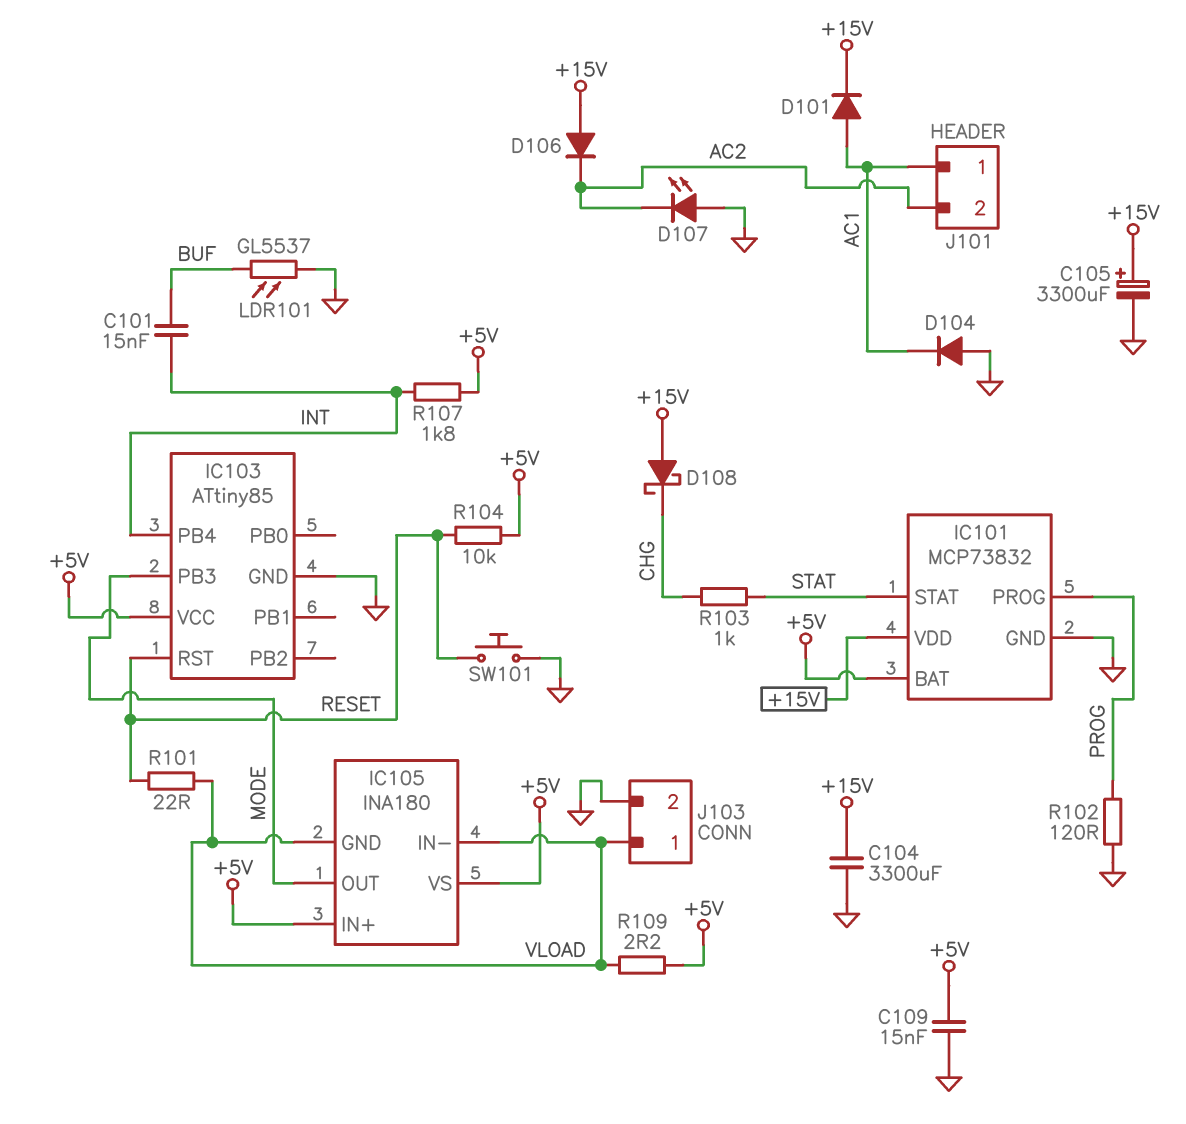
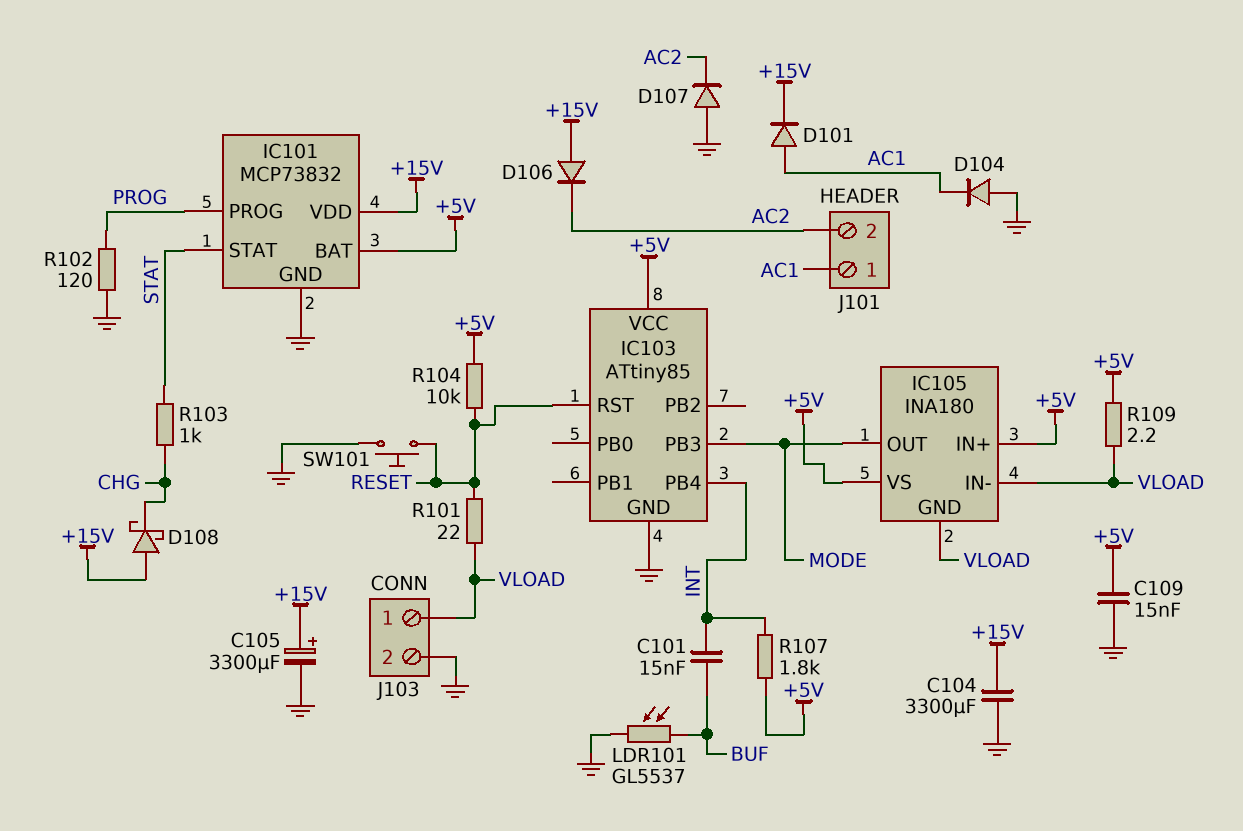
D107: LED (A GND, K AC2) -> diode (A GND, K AC2)

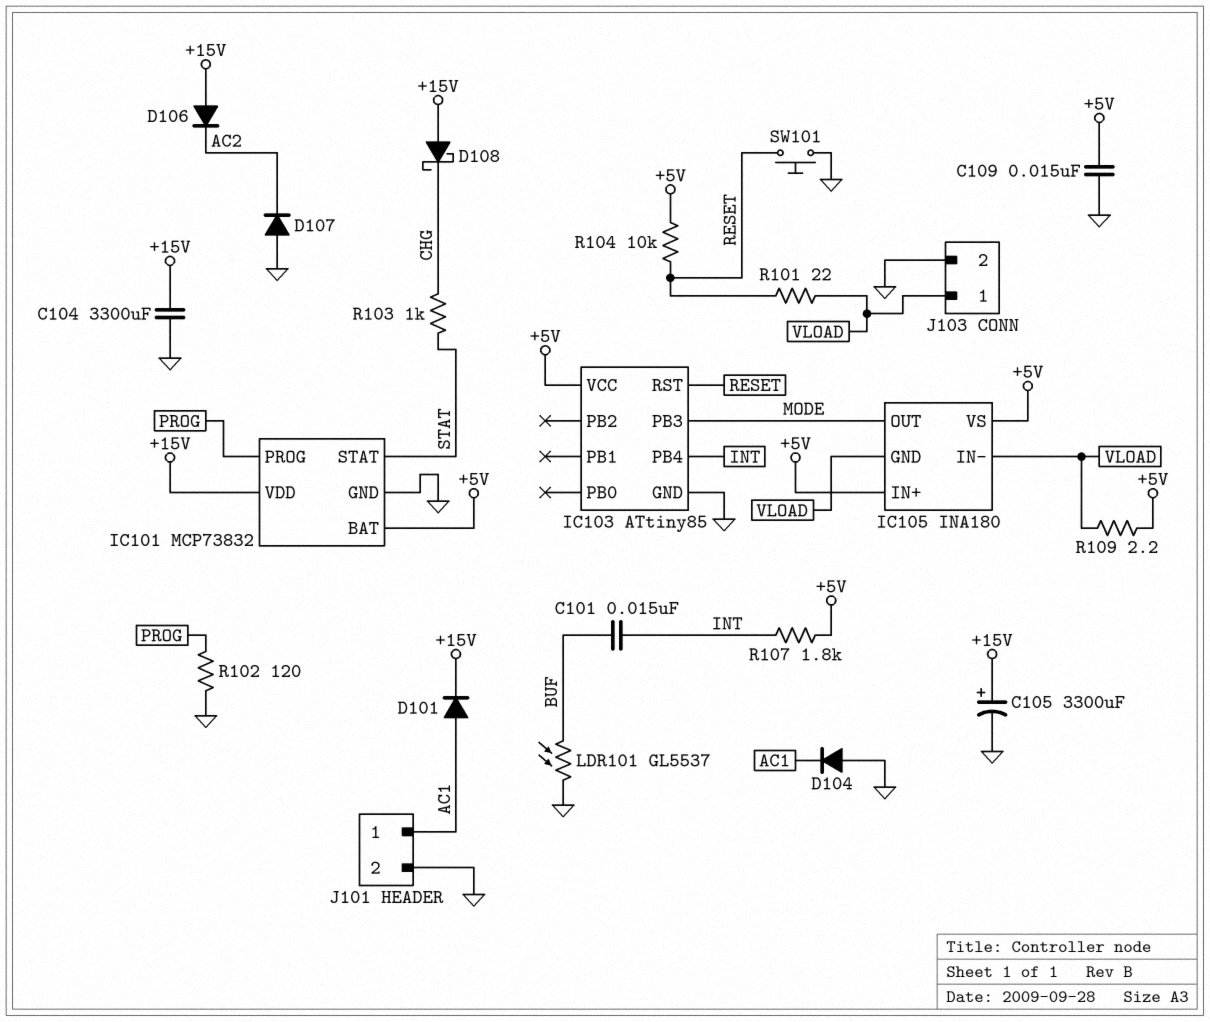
J101 pin 2: AC2 -> GND

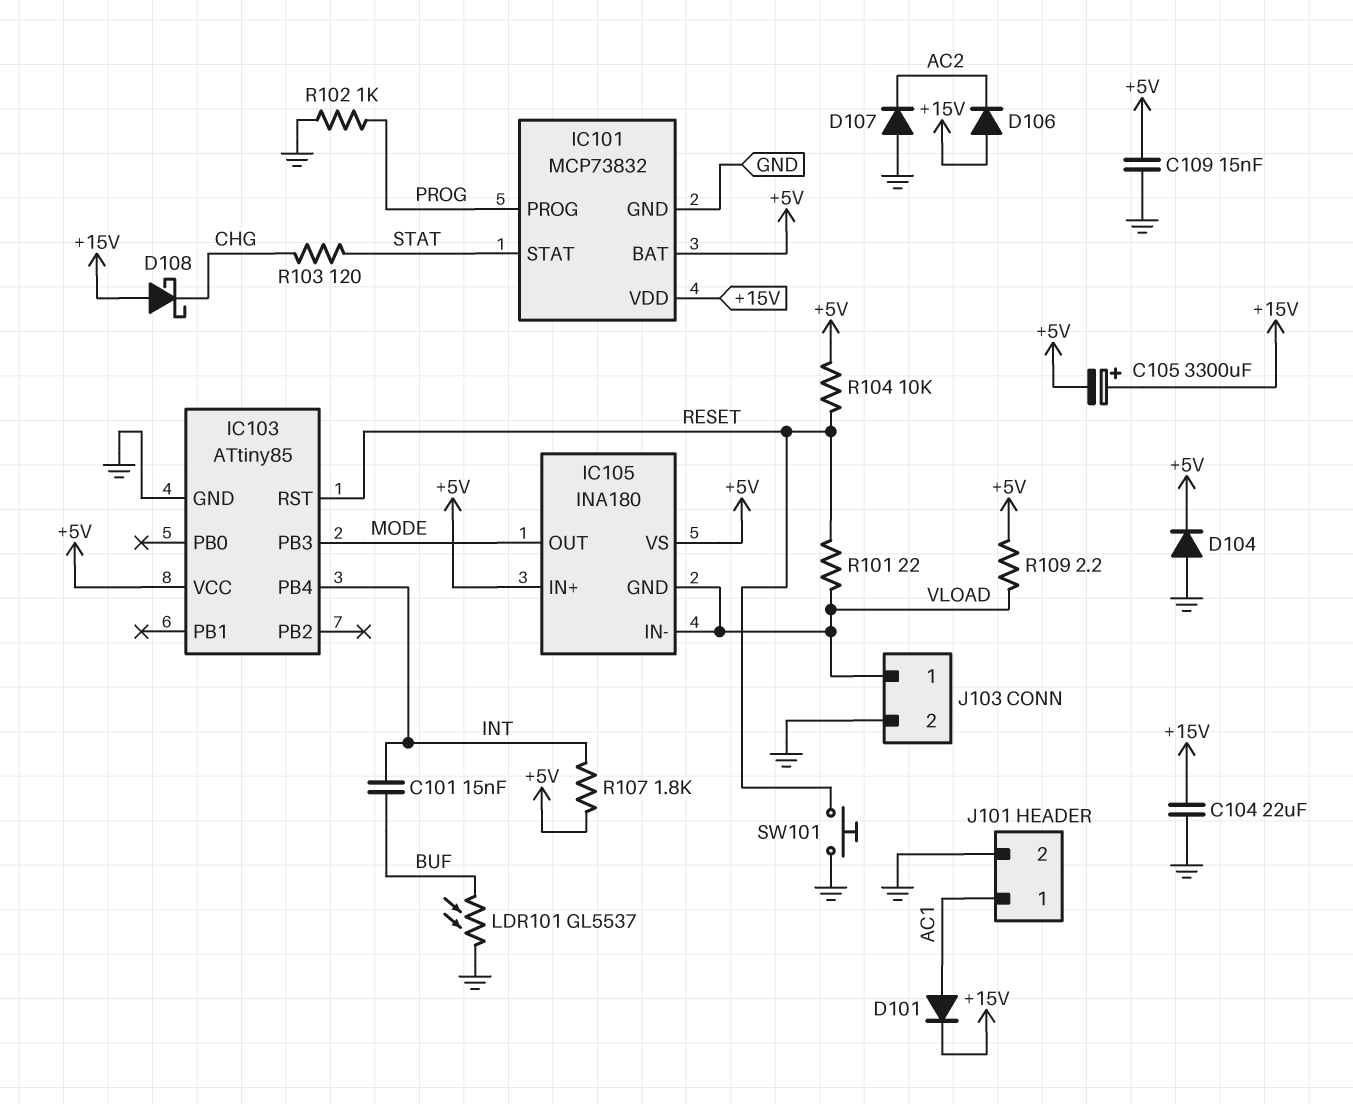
C104: 3300uF (+15V, GND) -> 22uF (+15V, GND)
C105: 3300uF (plus +15V, minus GND) -> 3300uF (plus +15V, minus +5V)
D104: diode (A GND, K AC1) -> diode (A GND, K +5V)
R102: 120 (GND, PROG) -> 1k (GND, PROG)
R103: 1k (CHG, STAT) -> 120 (CHG, STAT)

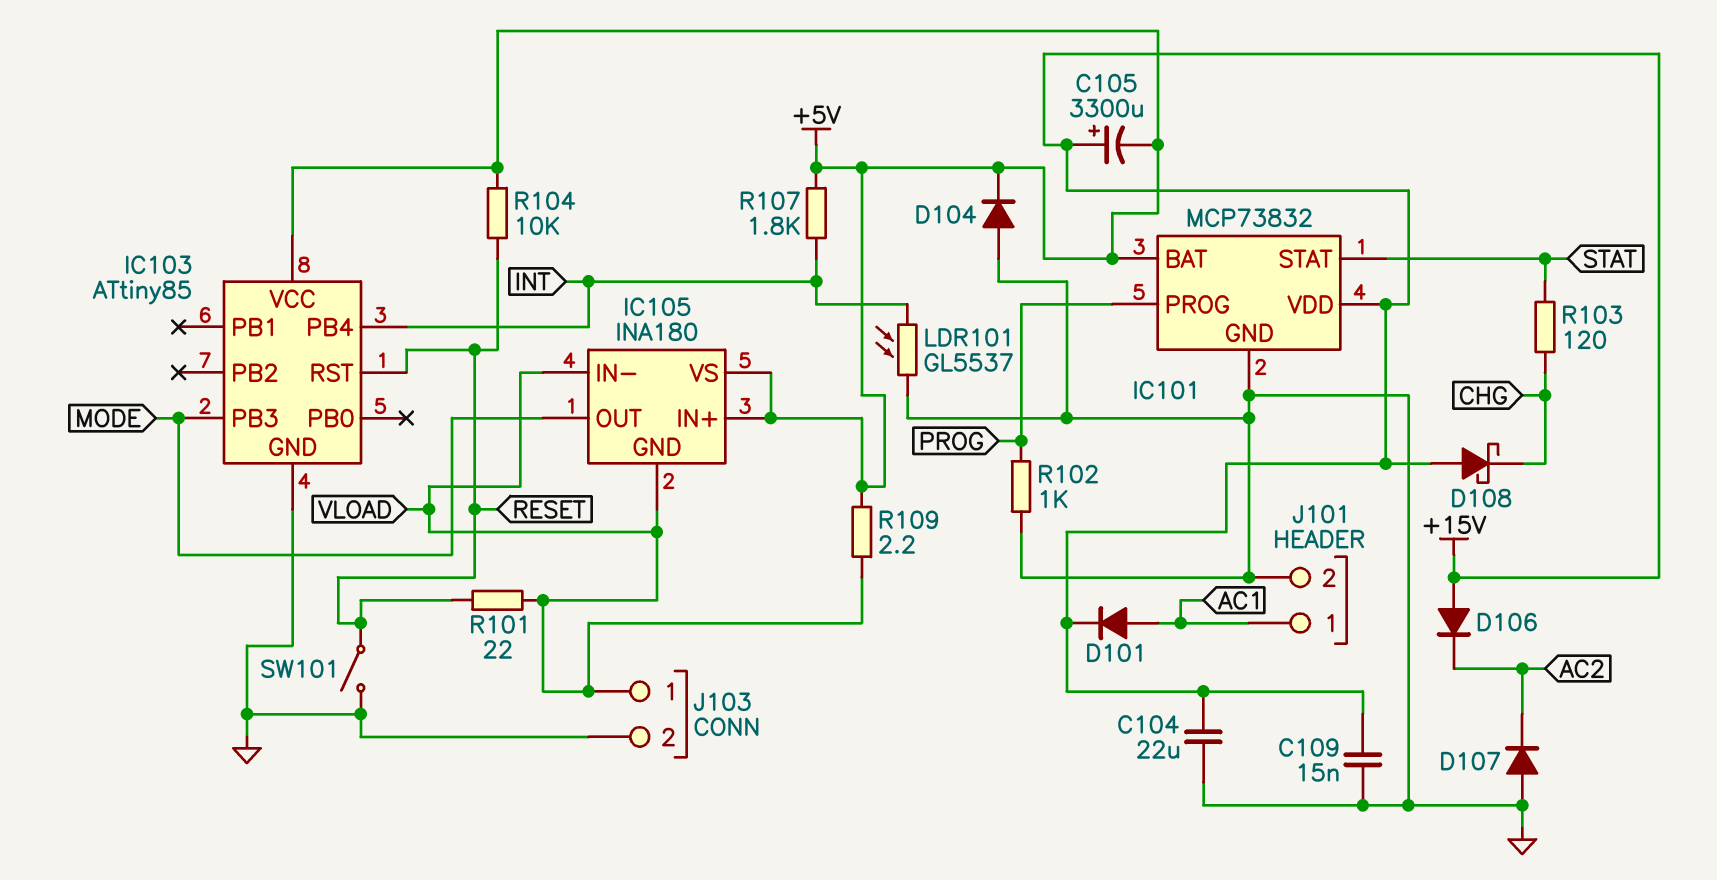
C101: 15nF (BUF, INT) -> none
C109: 15nF (+5V, GND) -> 15nF (+15V, GND)
LDR101: GL5537 (BUF, GND) -> GL5537 (GND, INT)
SW101: button (GND, RESET) -> switch (GND, RESET)

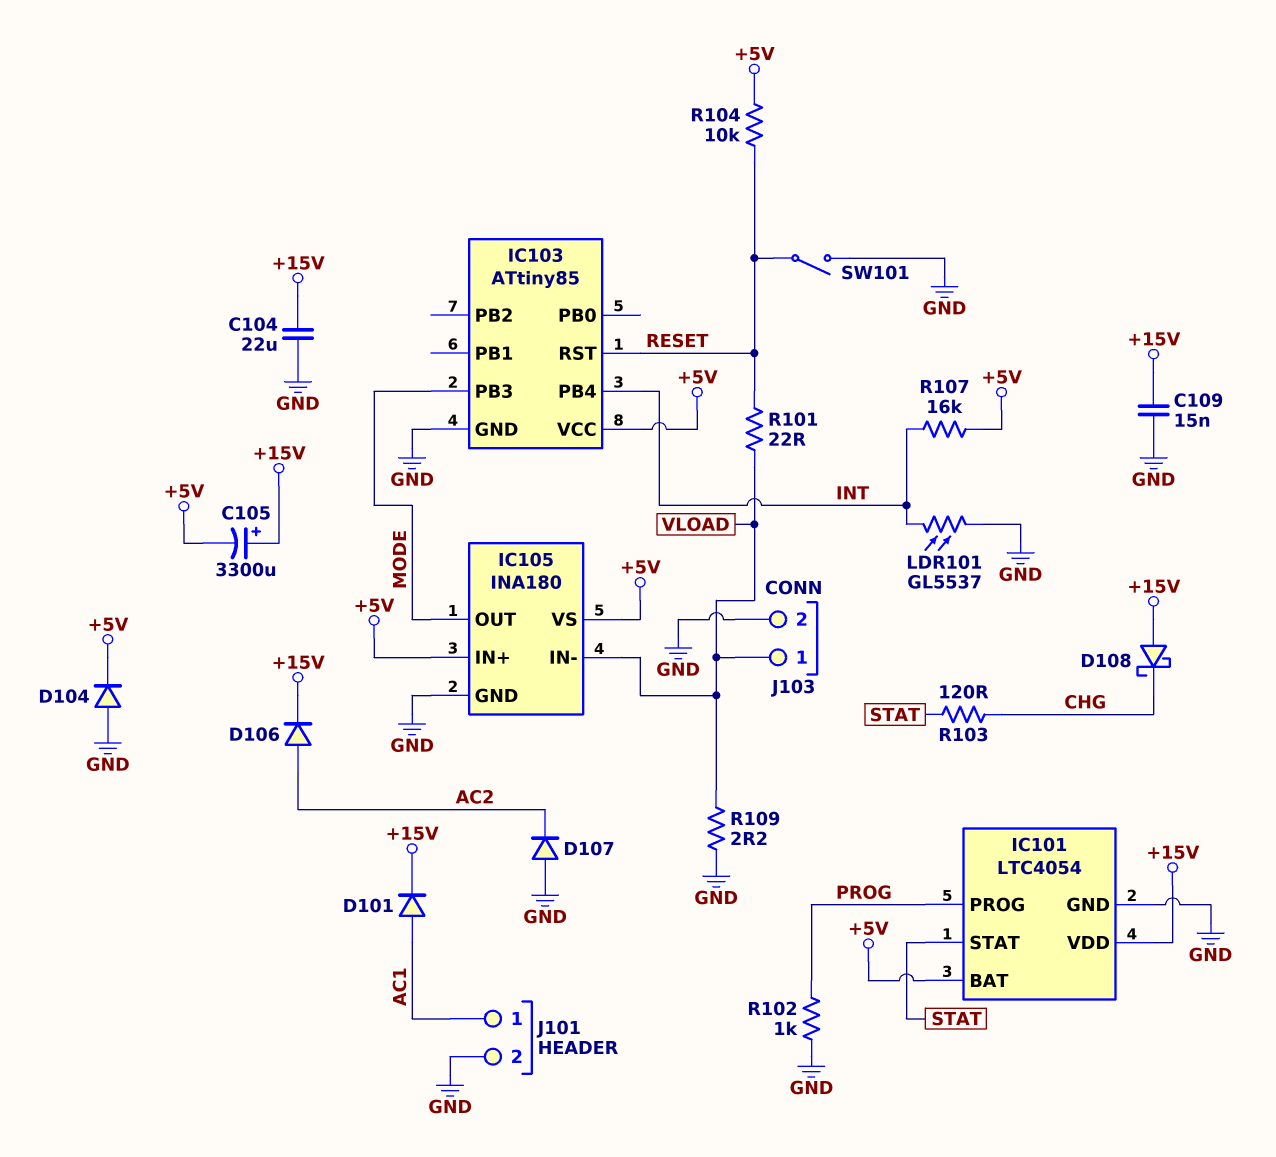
D106: diode (A +15V, K AC2) -> diode (A AC2, K +15V)
IC101: MCP73832 -> LTC4054
IC105 pin GND: VLOAD -> GND
R107: 1.8k (+5V, INT) -> 16k (+5V, INT)
R109: 2.2 (+5V, VLOAD) -> 2.2 (GND, VLOAD)

